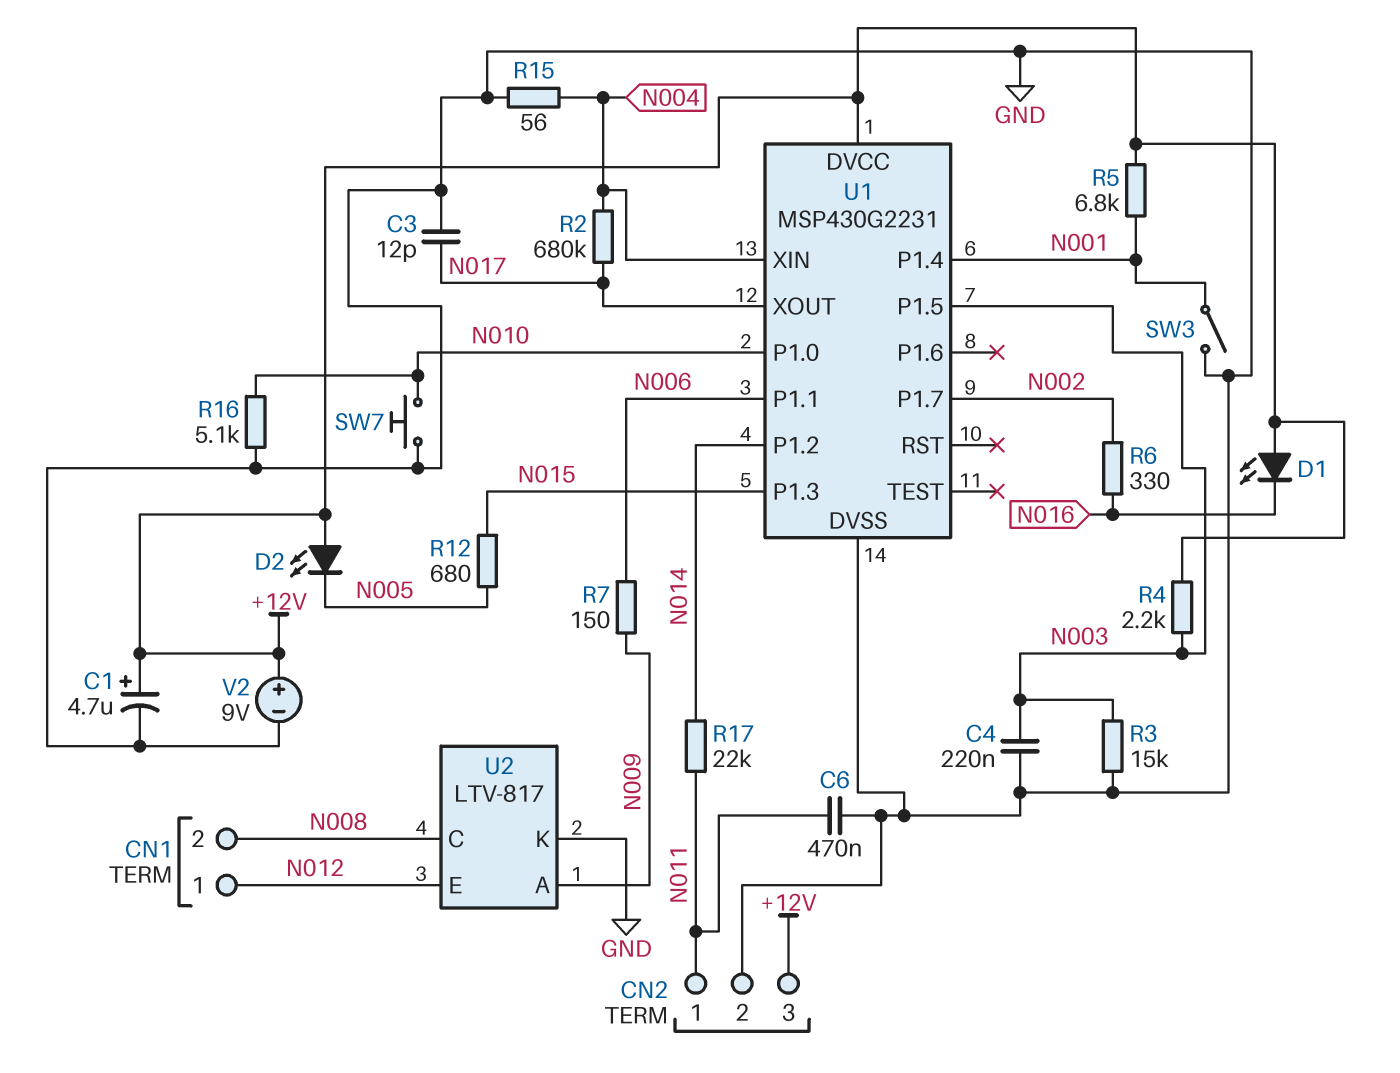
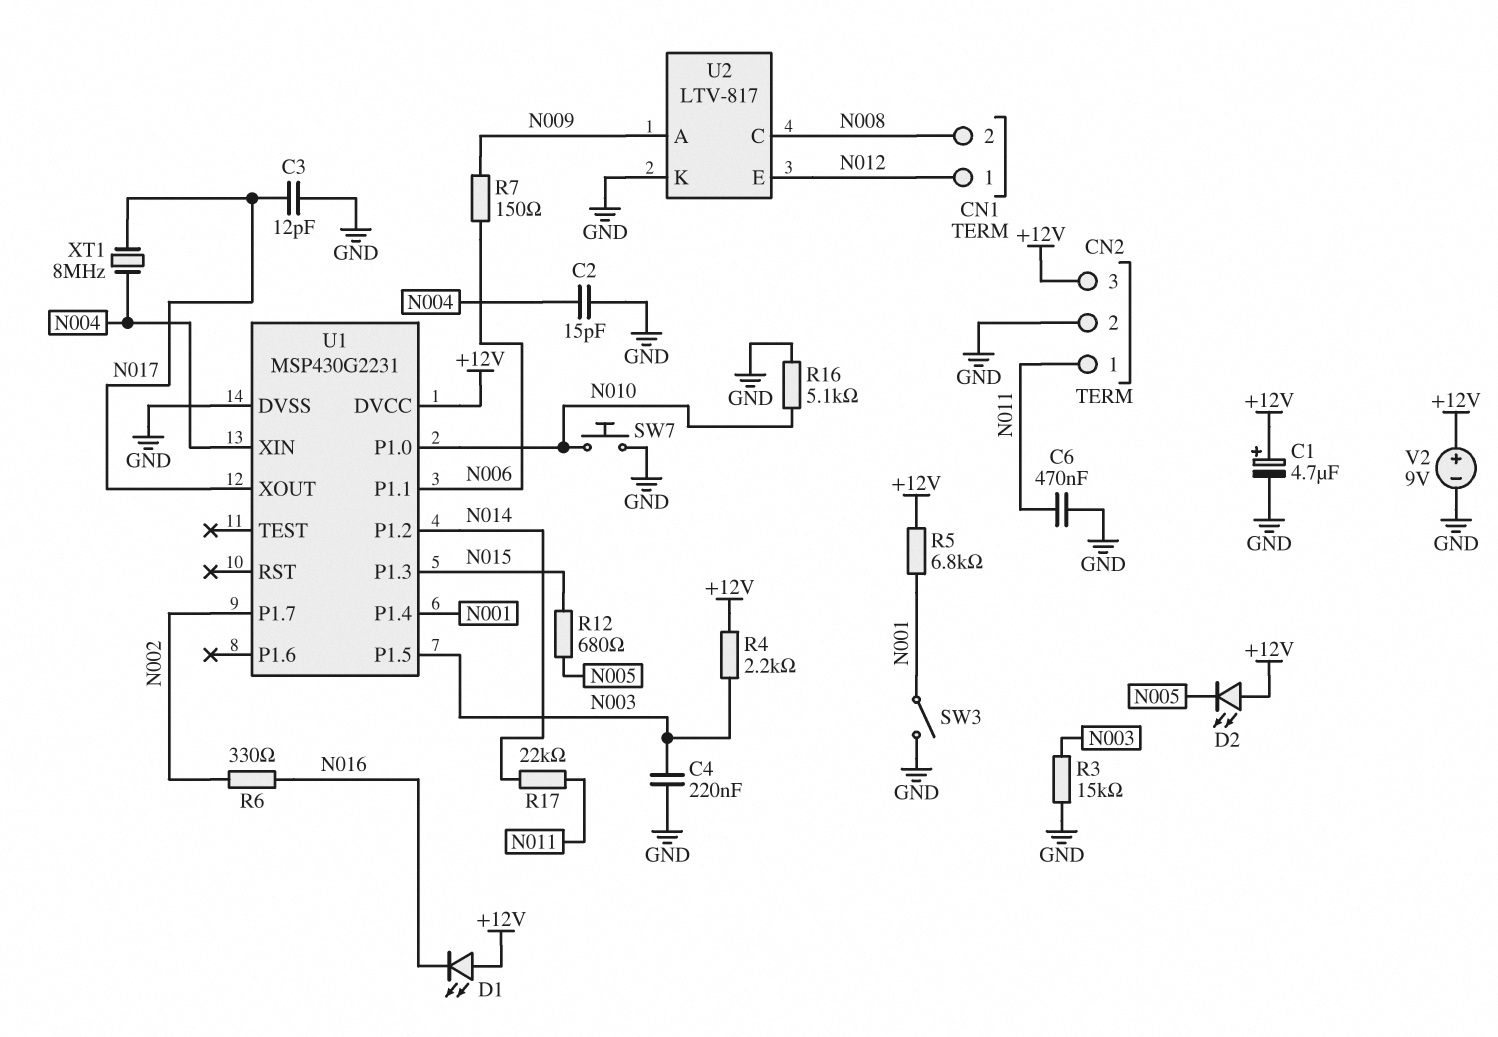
C2: none -> 15pF (GND, N004)
R2: 680k (N004, N017) -> none
R15: 56 (GND, N004) -> none
XT1: none -> 8MHz (N004, N017)

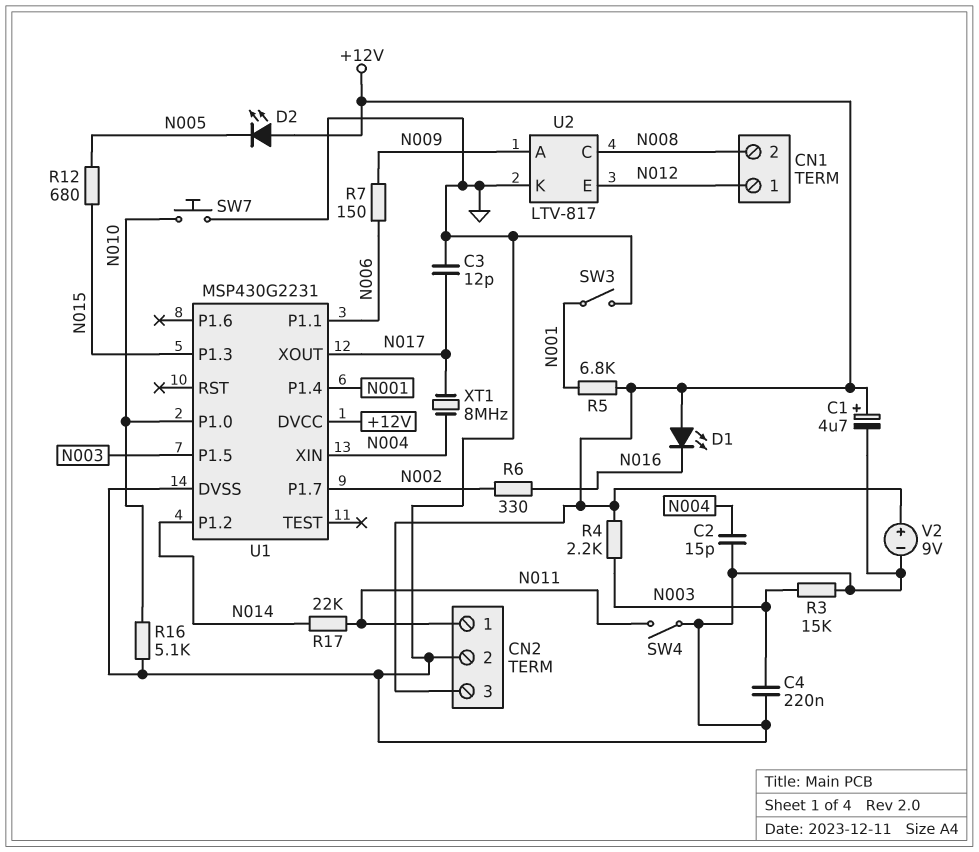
C6: 470nF (GND, N011) -> none
SW4: none -> switch (GND, N011)

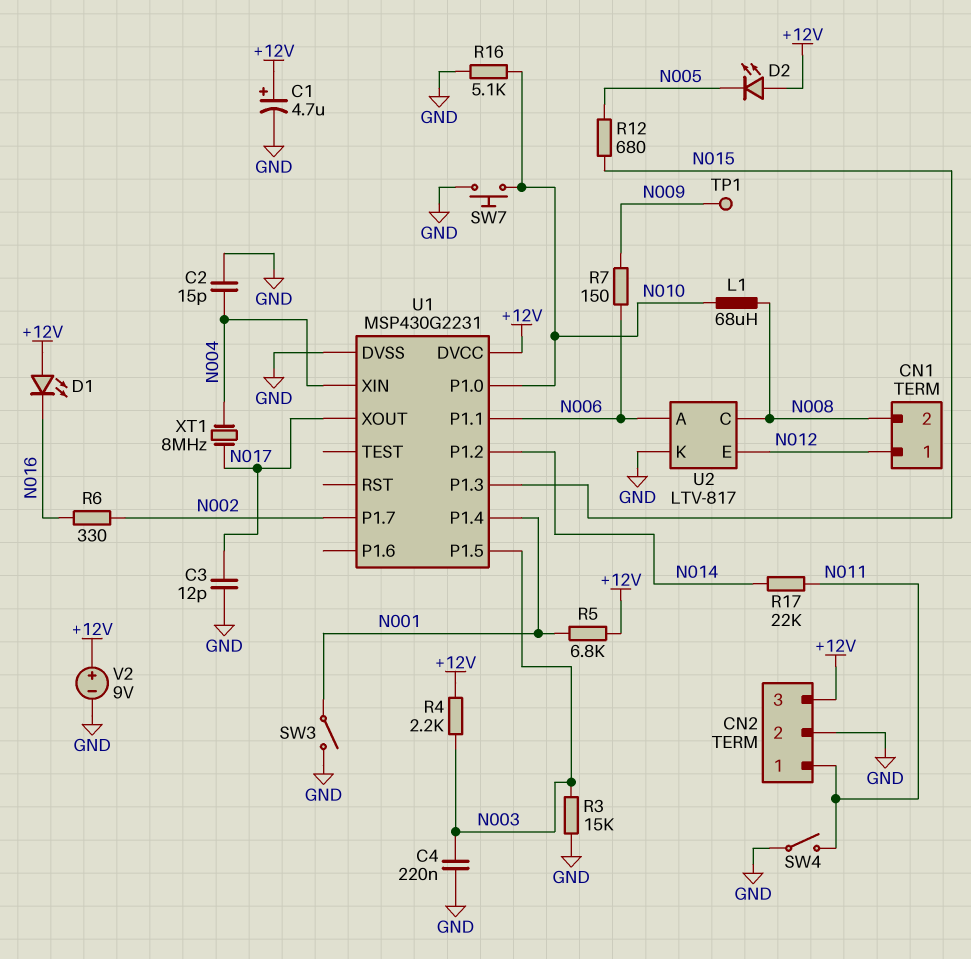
L1: none -> 68uH (N008, N010)
TP1: none -> test point (N009)
U2 pin A: N009 -> N006

